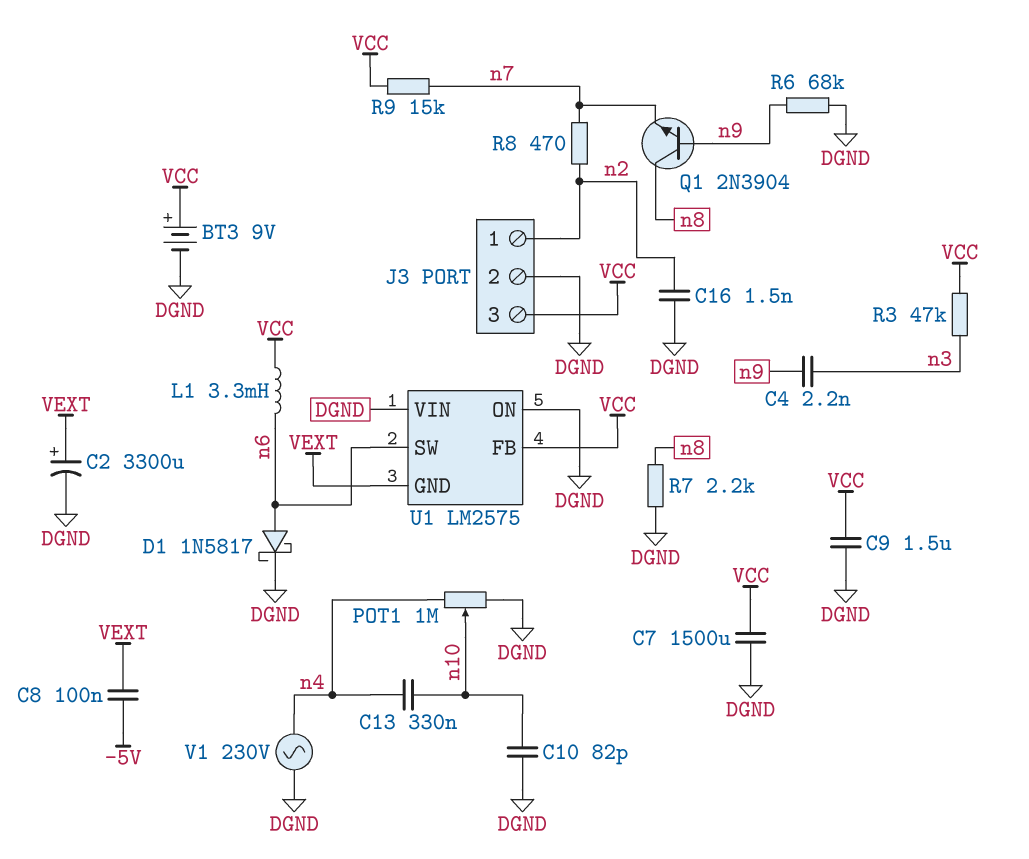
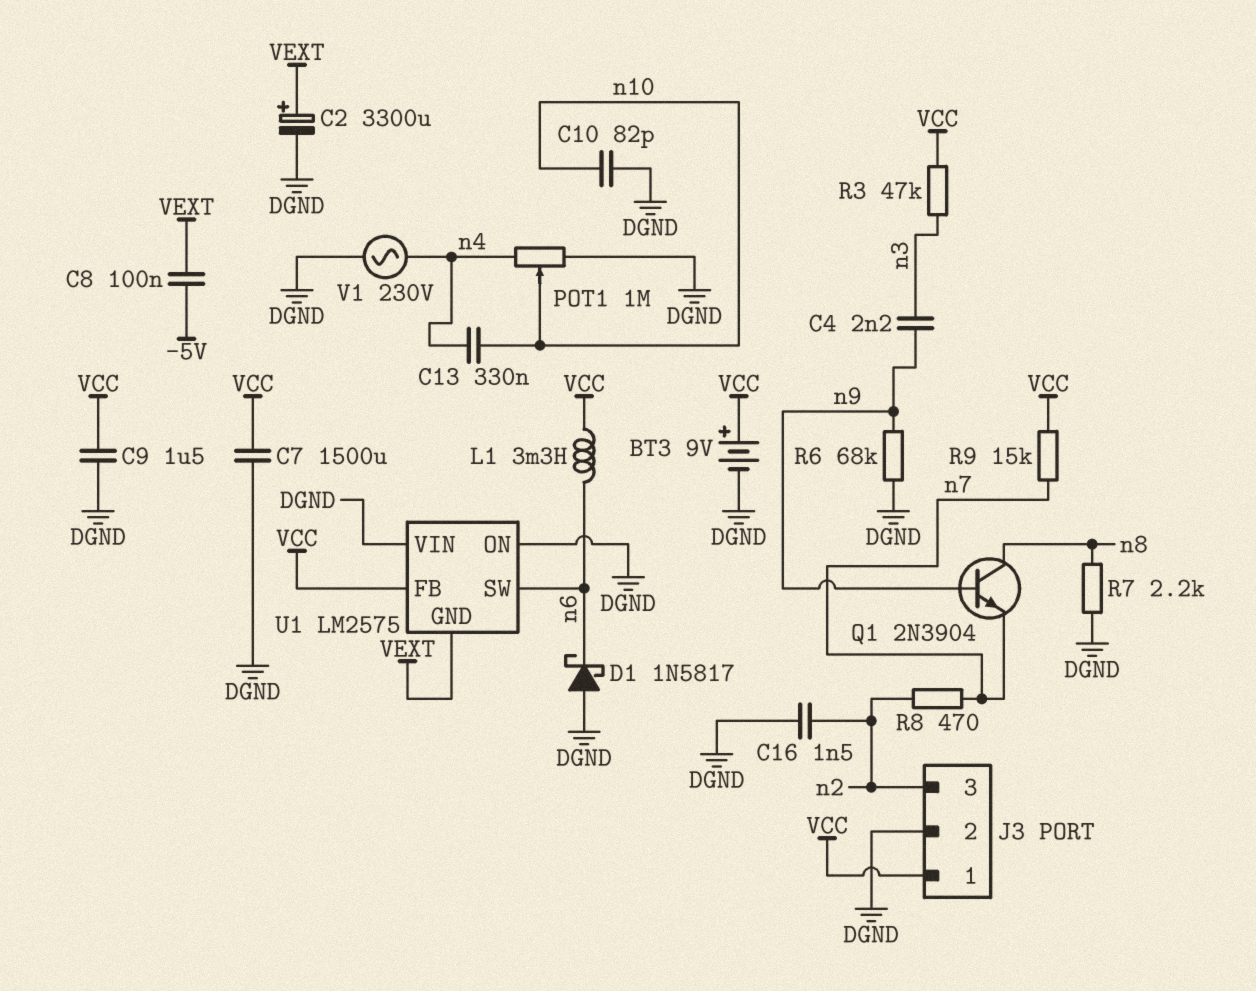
D1: schottky 1N5817 (A n6, K DGND) -> schottky 1N5817 (A DGND, K n6)
J3 pin 1: n2 -> VCC
J3 pin 3: VCC -> n2

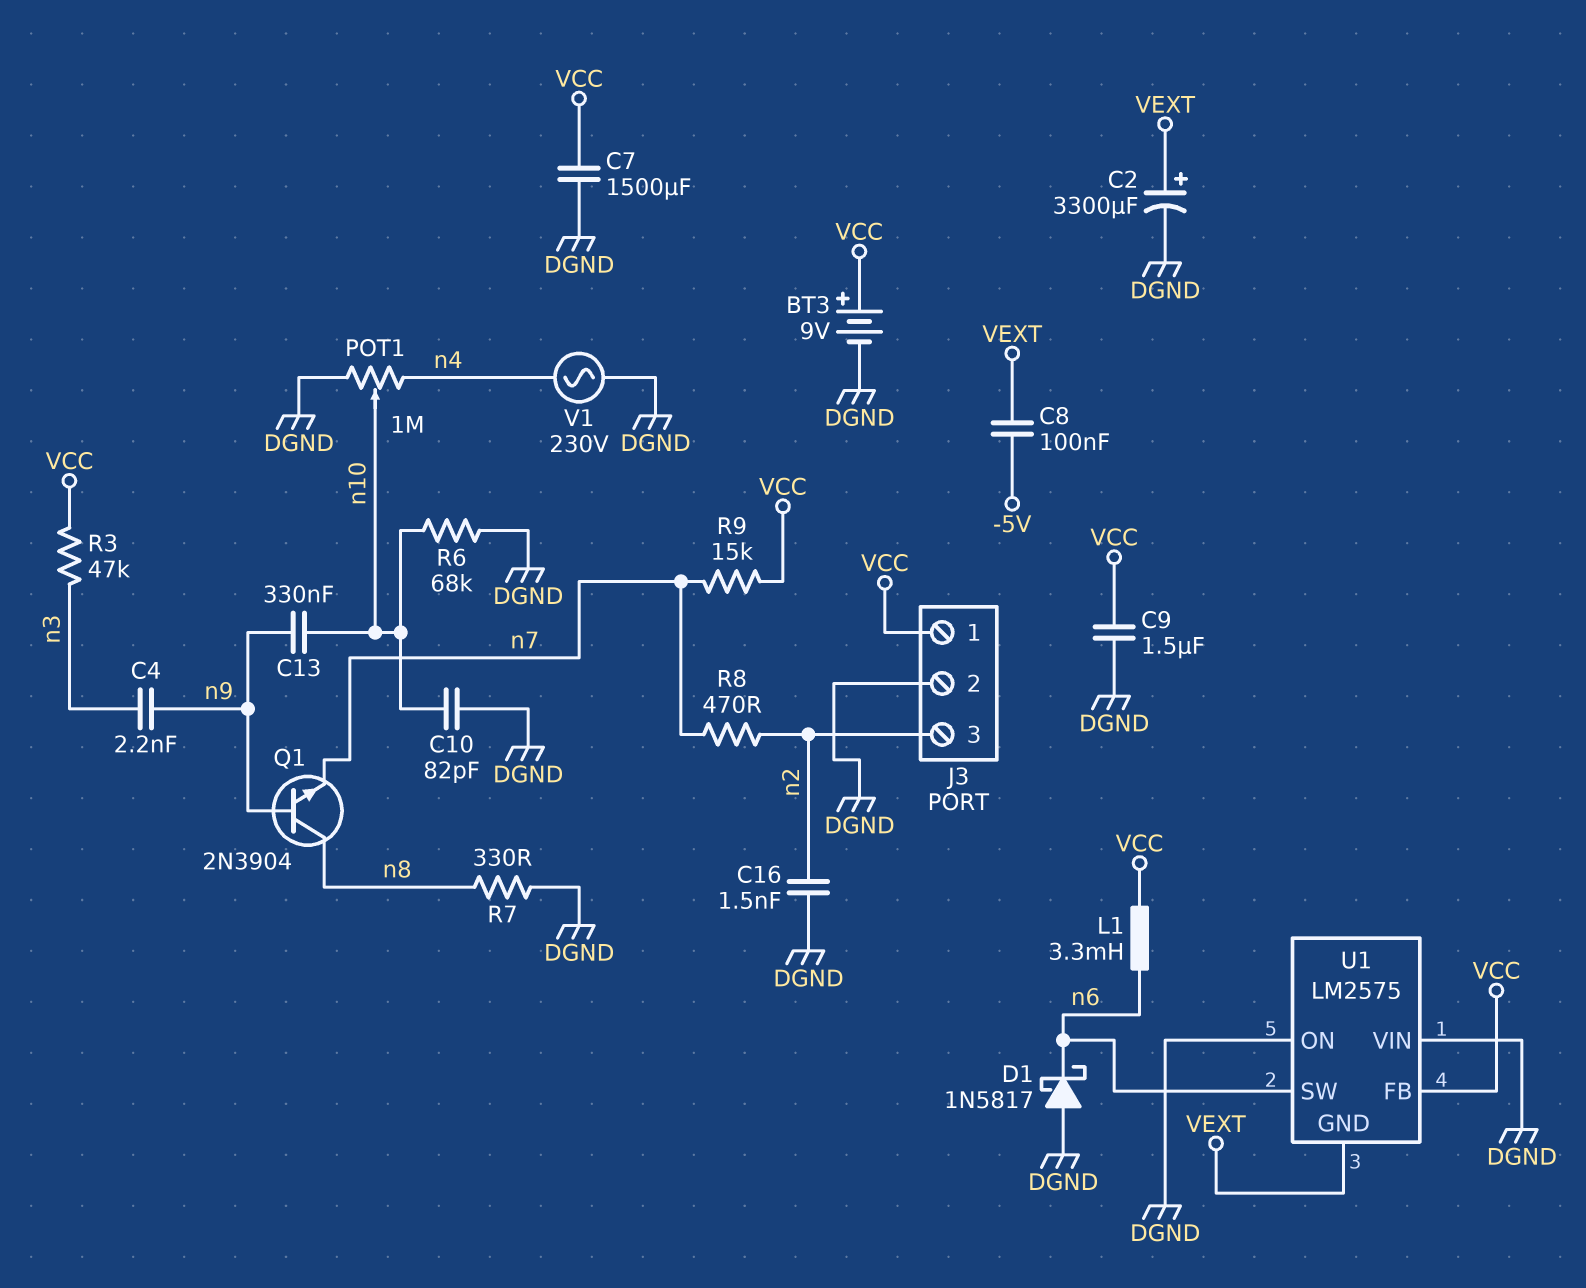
C13: 330nF (n4, n10) -> 330nF (n9, n10)
R6: 68k (DGND, n9) -> 68k (DGND, n10)
R7: 2.2k (DGND, n8) -> 330 (DGND, n8)

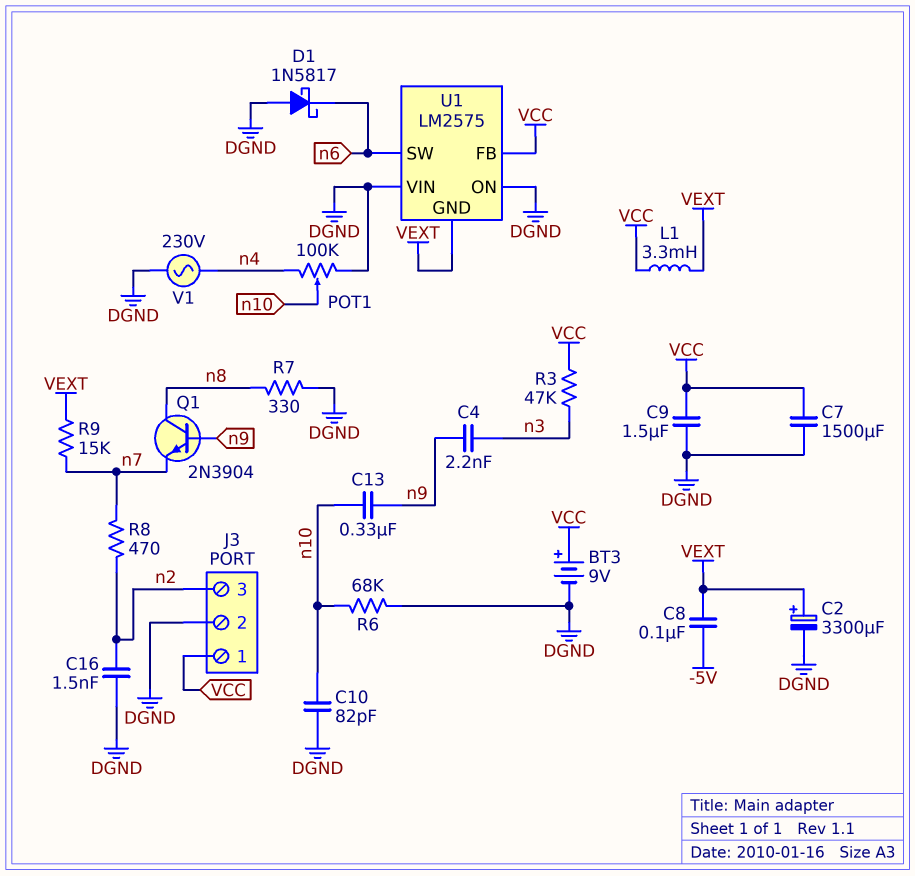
L1: 3.3mH (VCC, n6) -> 3.3mH (VCC, VEXT)
POT1: 1M (DGND, n4, wiper n10) -> 100k (DGND, n4, wiper n10)
R9: 15k (VCC, n7) -> 15k (VEXT, n7)

